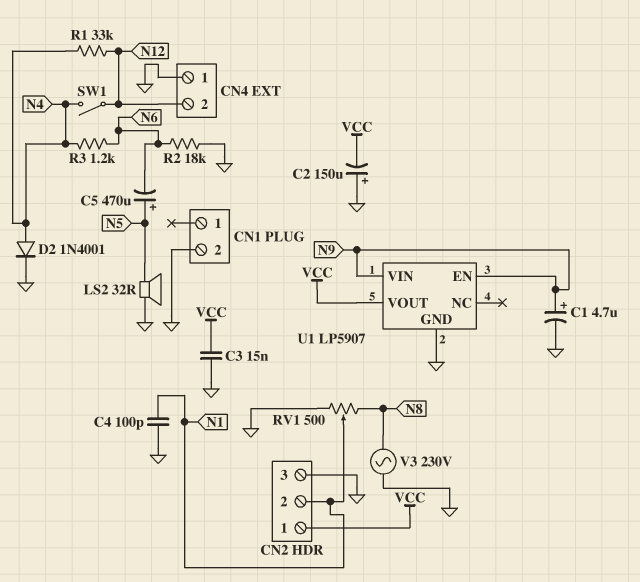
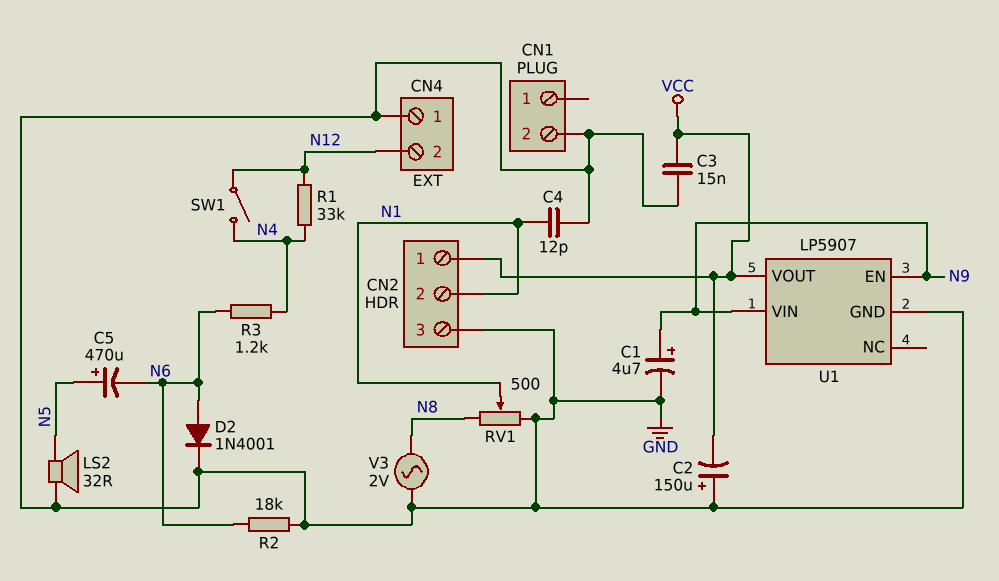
C4: 100pF (GND, N1) -> 12pF (GND, N1)
D2: diode 1N4001 (A N4, K GND) -> diode 1N4001 (A N6, K GND)
V3: AC 230V (GND, N8) -> AC 2V (GND, N8)

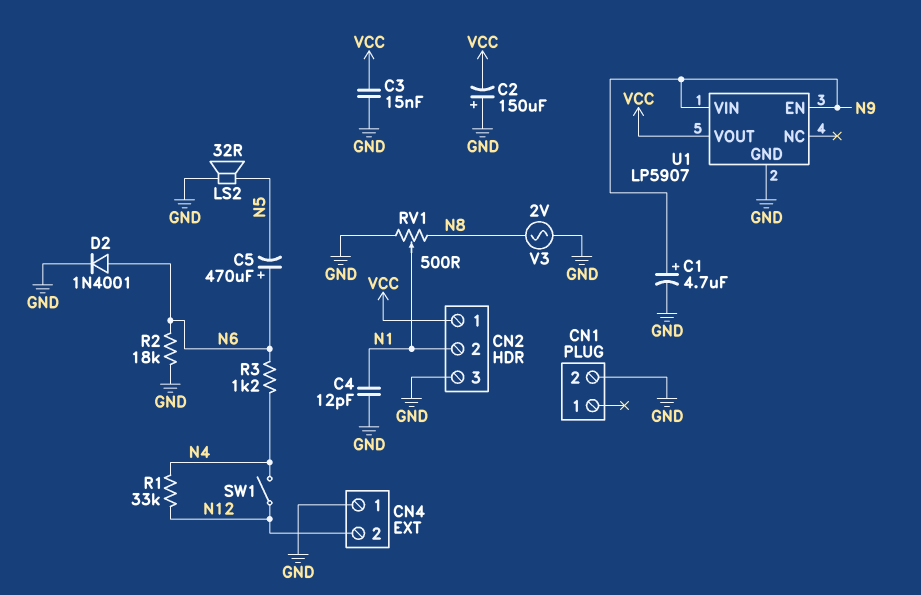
C5: 470uF (plus N5, minus N6) -> 470uF (plus N6, minus N5)

